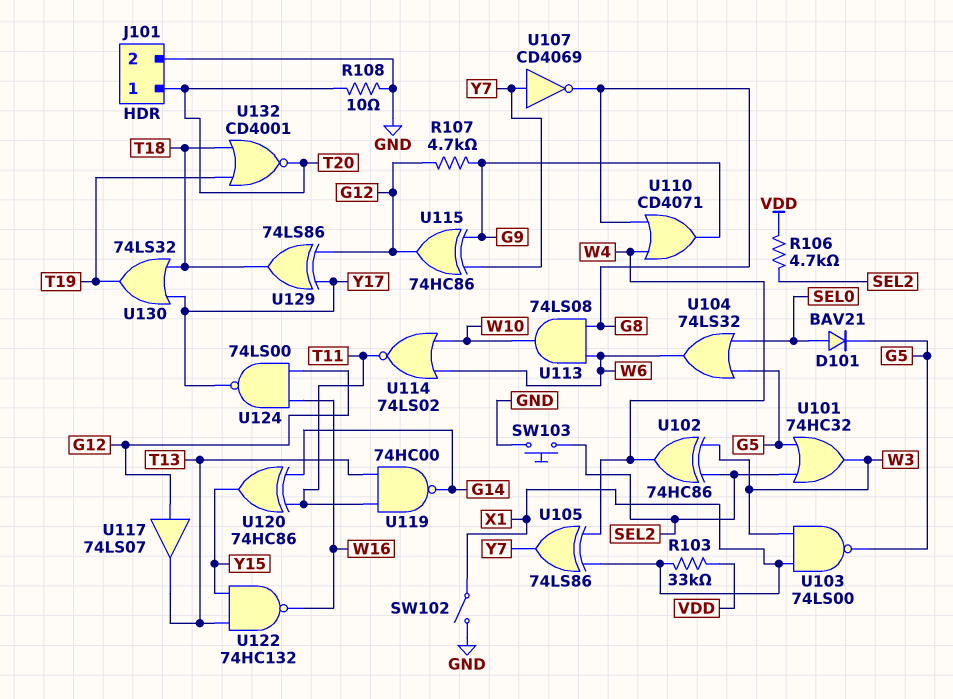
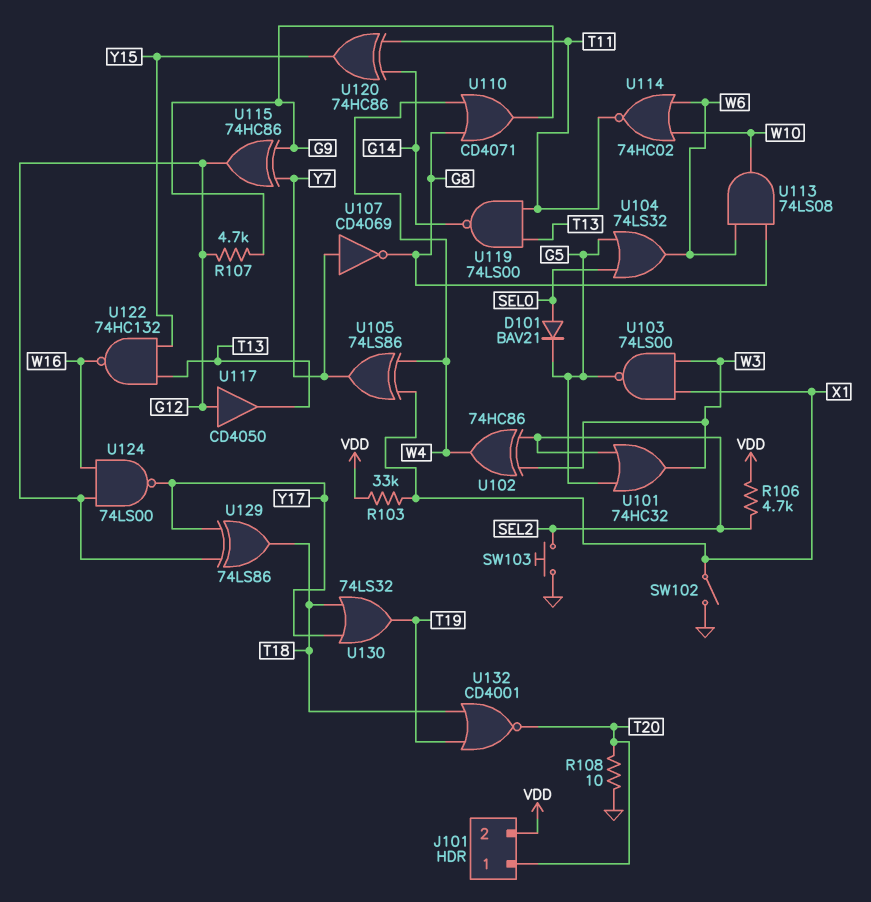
J101 pin 2: GND -> VDD
U114: NOR 74LS02 (in W6, in W10, out T11) -> NOR 74HC02 (in W6, in W10, out T11)
U117: buffer 74LS07 (in G12, out T13) -> buffer CD4050 (in G12, out T13)
U119: NAND 74HC00 (in T11, in T13, out G14) -> NAND 74LS00 (in T11, in T13, out G14)

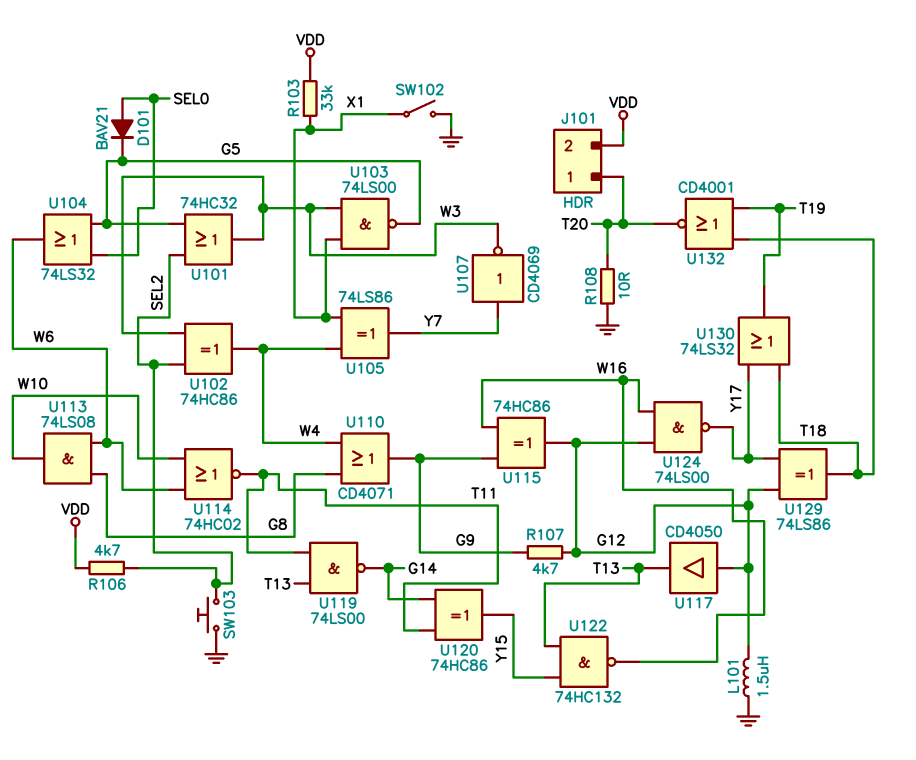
L101: none -> 1.5uH (G12, GND)
U107: NOT CD4069 (in Y7, out G8) -> NOT CD4069 (in Y7, out W3)
U115: XOR 74HC86 (in G9, in Y7, out G12) -> XOR 74HC86 (in G9, in W16, out G12)

